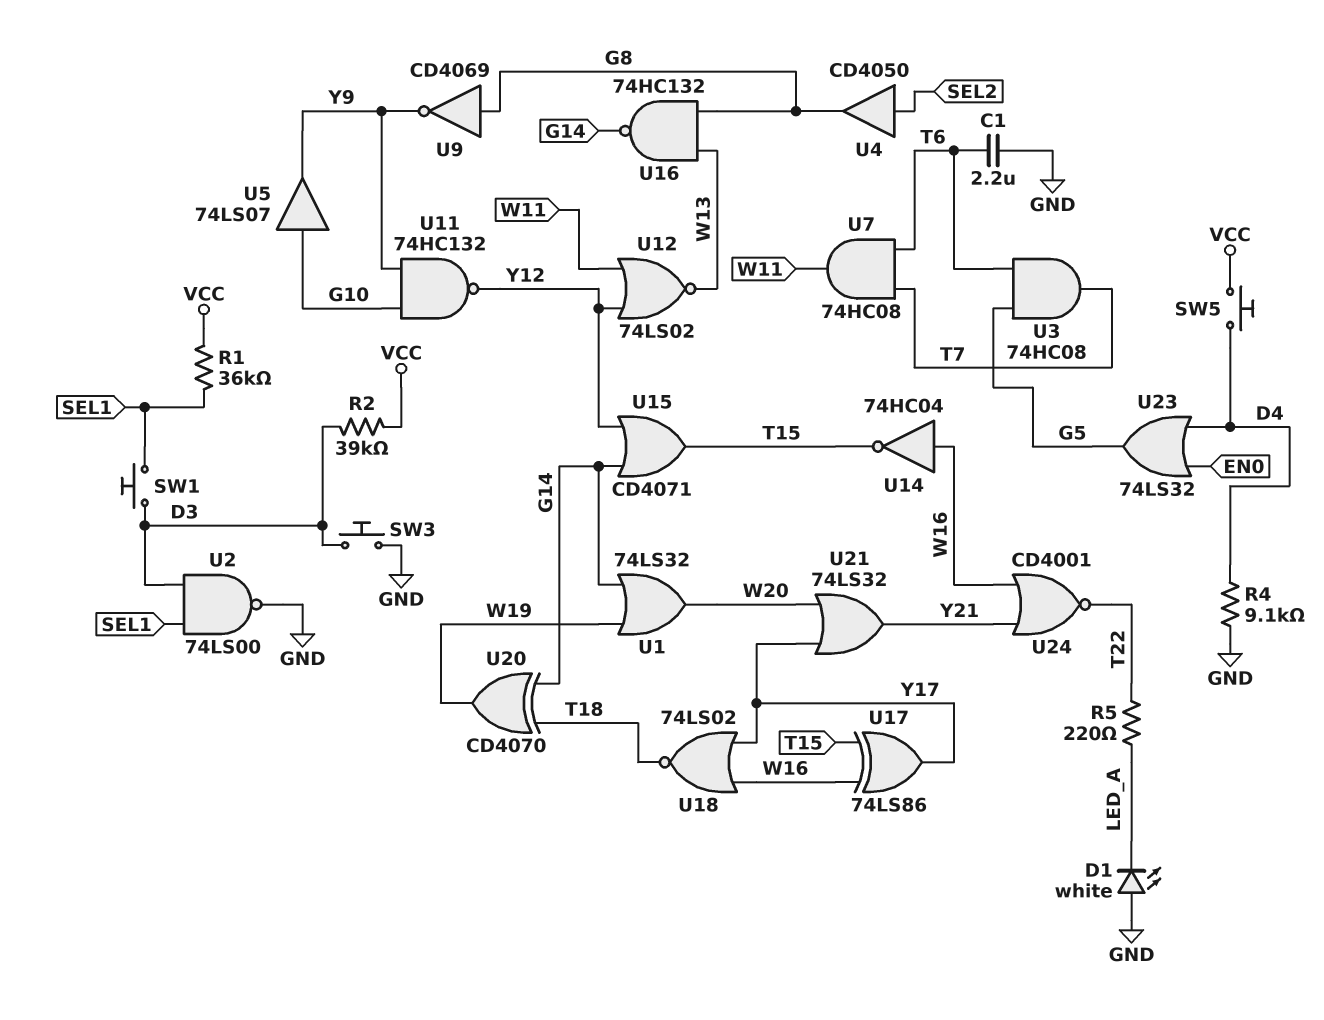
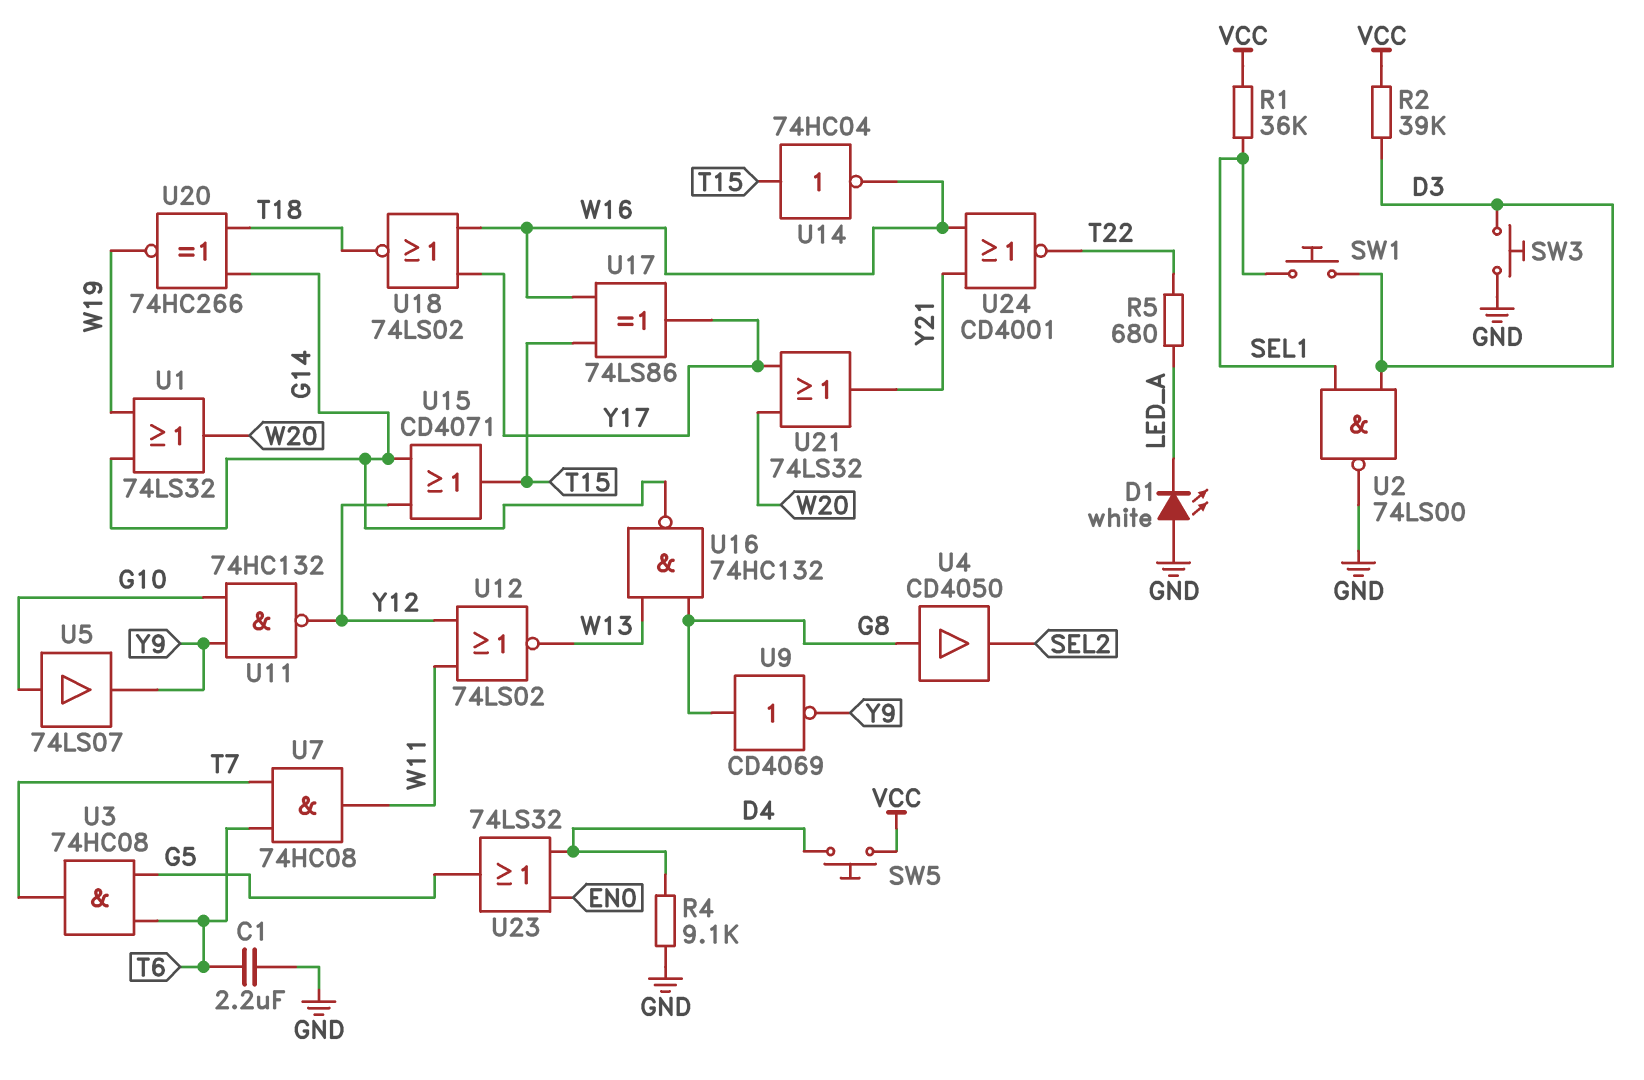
R5: 220 (LED_A, T22) -> 680 (LED_A, T22)
U4: buffer CD4050 (in SEL2, out G8) -> buffer CD4050 (in G8, out SEL2)
U14: NOT 74HC04 (in W16, out T15) -> NOT 74HC04 (in T15, out W16)
U20: XOR CD4070 (in G14, in T18, out W19) -> XNOR 74HC266 (in G14, in T18, out W19)

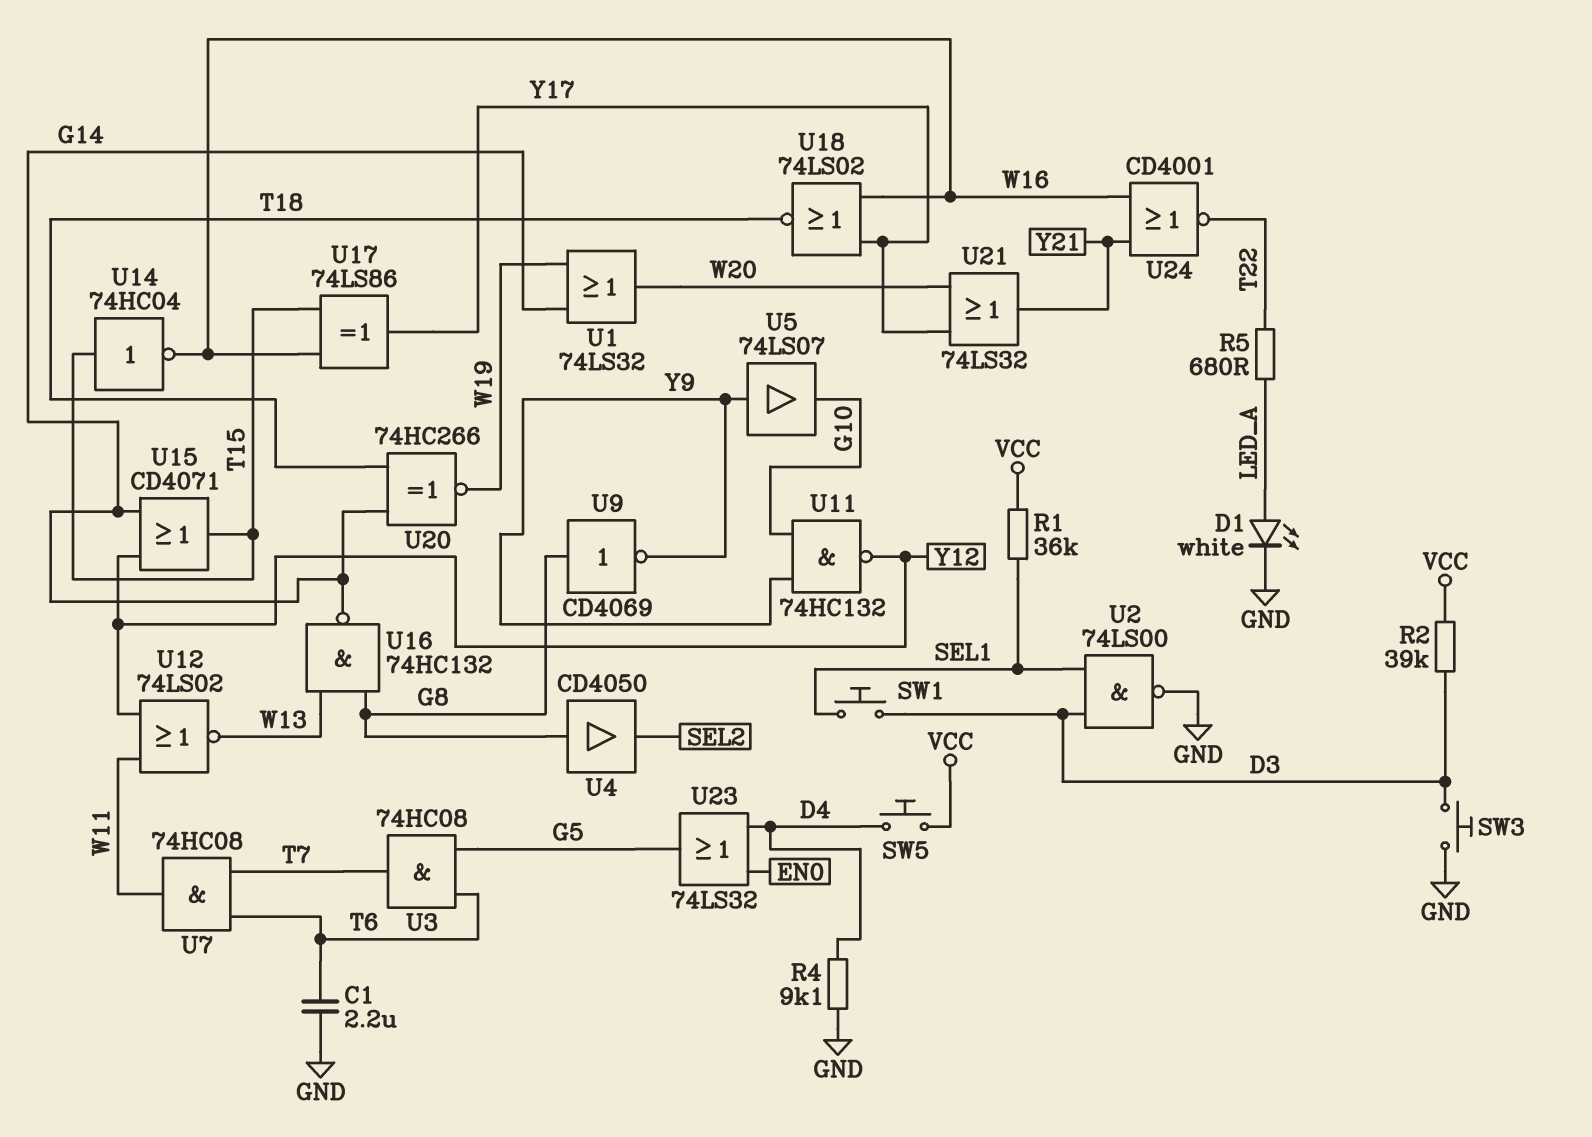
D1: LED white (A GND, K LED_A) -> LED white (A LED_A, K GND)
U5: buffer 74LS07 (in G10, out Y9) -> buffer 74LS07 (in Y9, out G10)

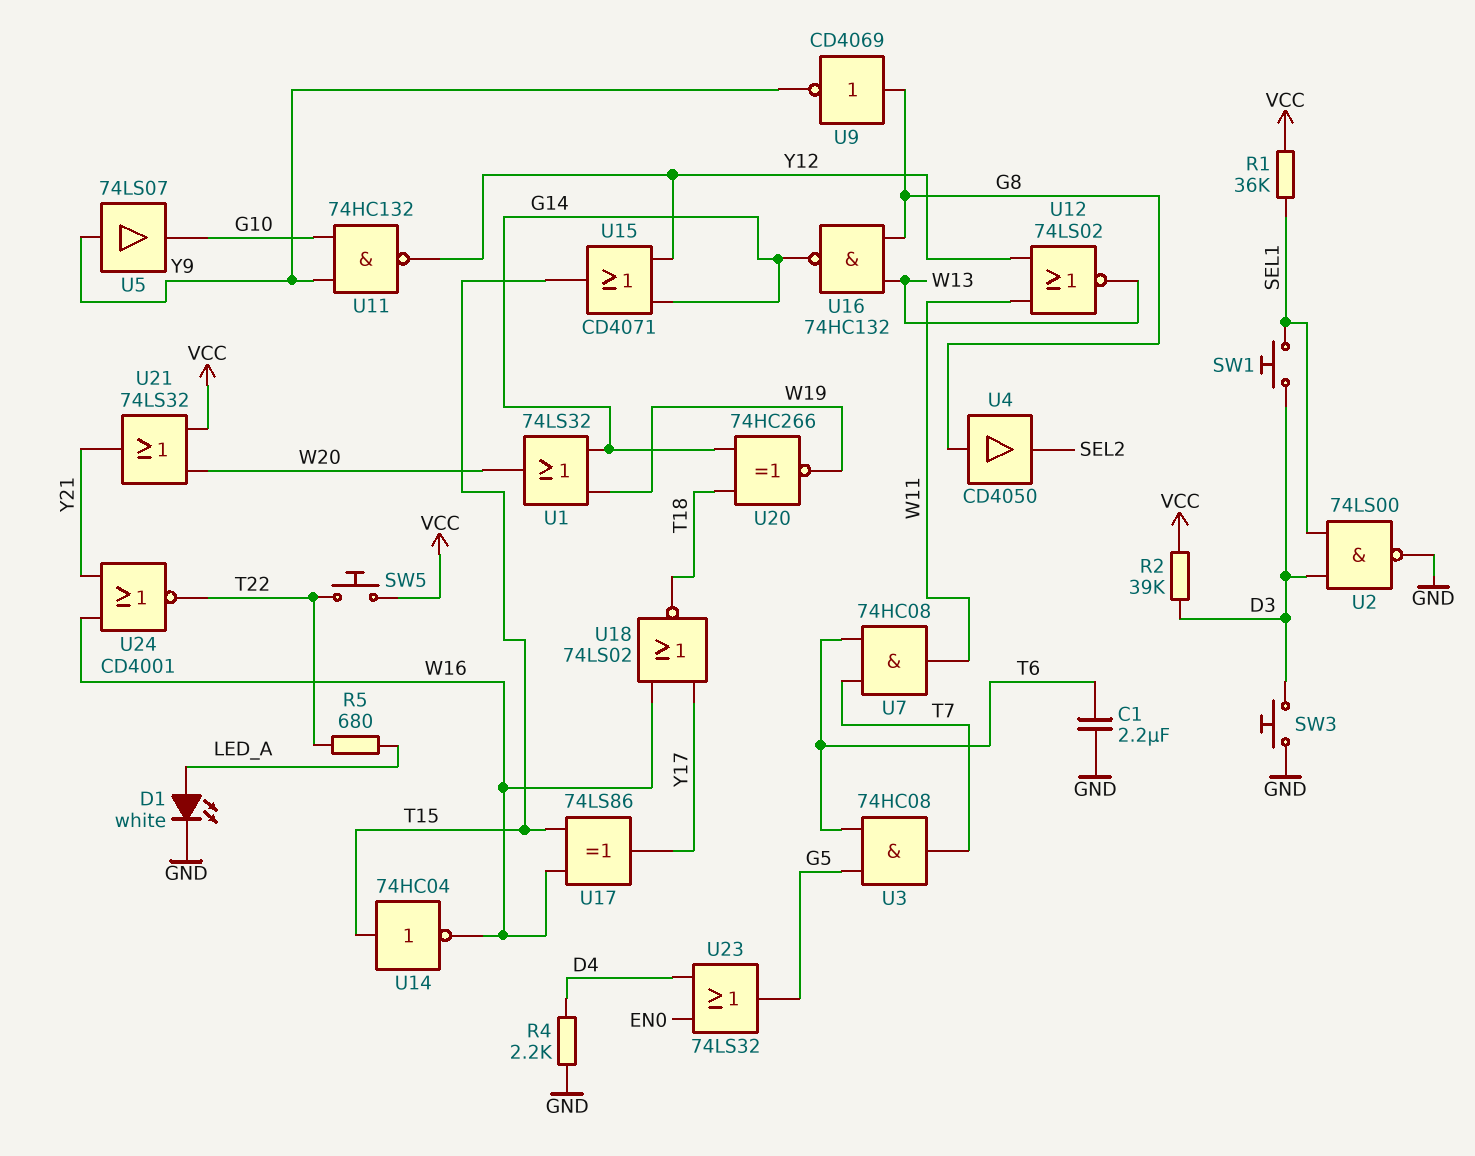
R4: 9.1k (D4, GND) -> 2.2k (D4, GND)
SW5: button (D4, VCC) -> button (T22, VCC)
U21: OR 74LS32 (in W20, in Y17, out Y21) -> OR 74LS32 (in VCC, in W20, out Y21)

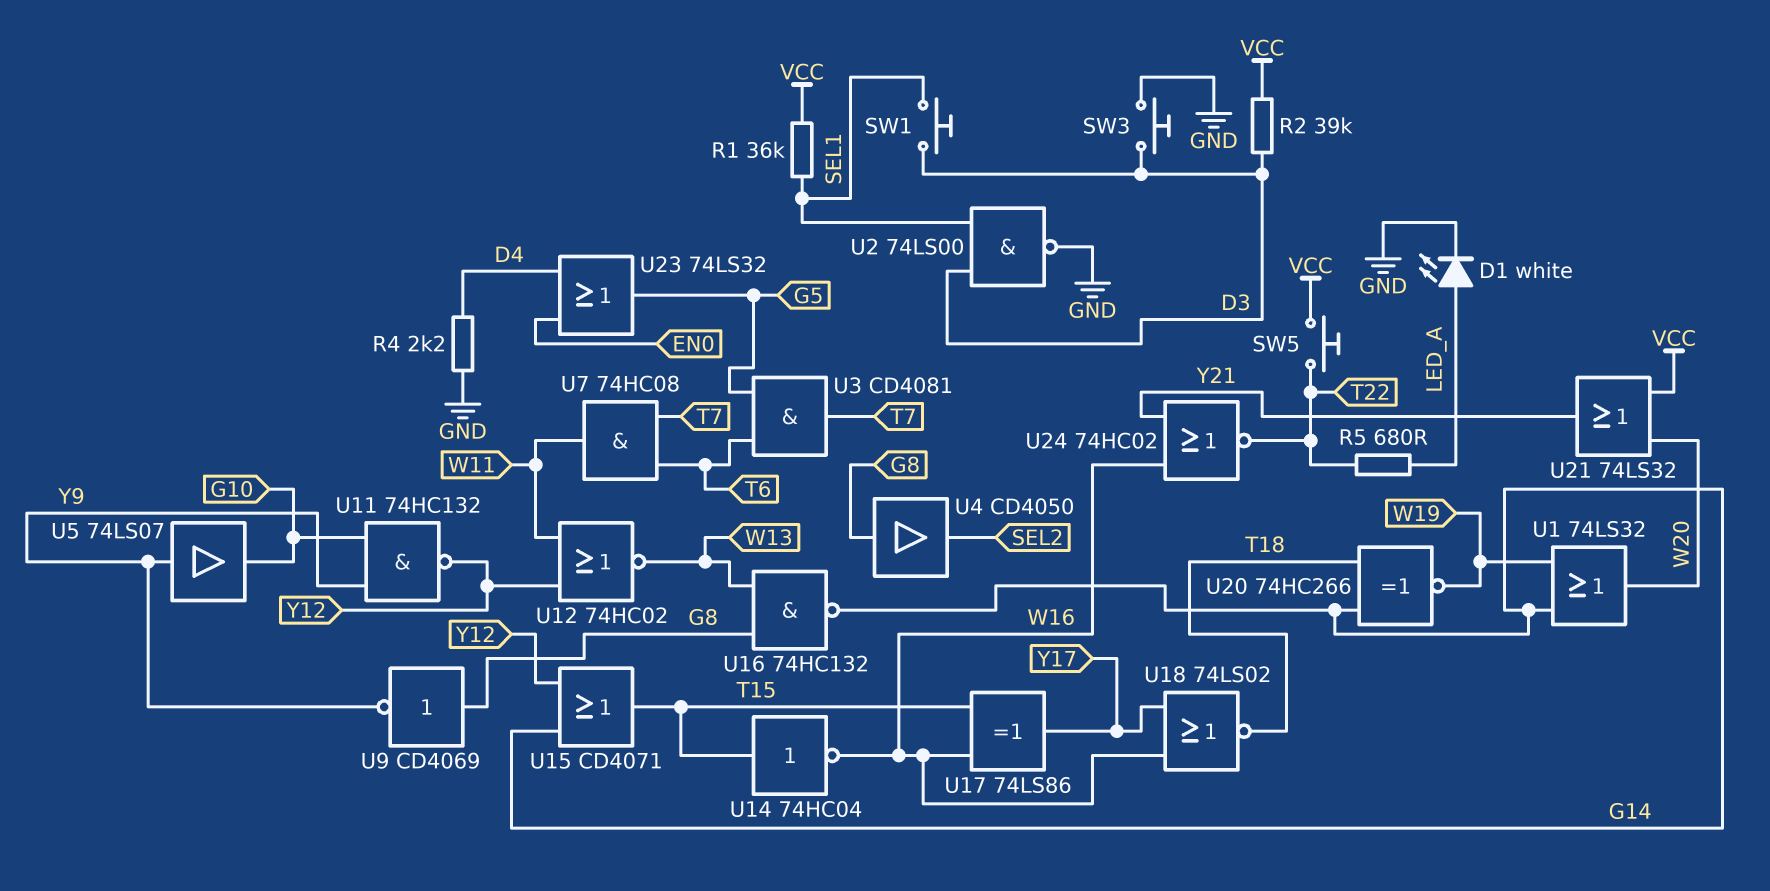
C1: 2.2uF (GND, T6) -> none
U3: AND 74HC08 (in G5, in T6, out T7) -> AND CD4081 (in G5, in T6, out T7)
U12: NOR 74LS02 (in W11, in Y12, out W13) -> NOR 74HC02 (in W11, in Y12, out W13)
U24: NOR CD4001 (in W16, in Y21, out T22) -> NOR 74HC02 (in W16, in Y21, out T22)

